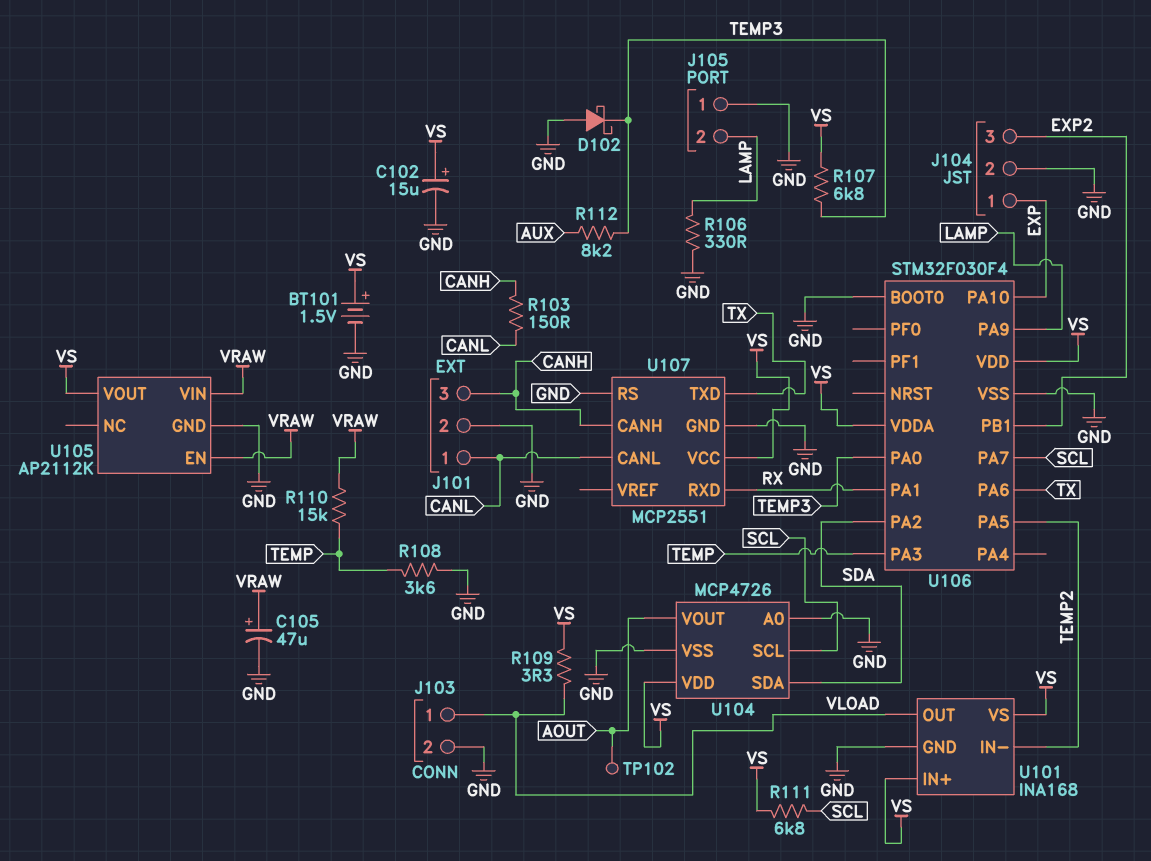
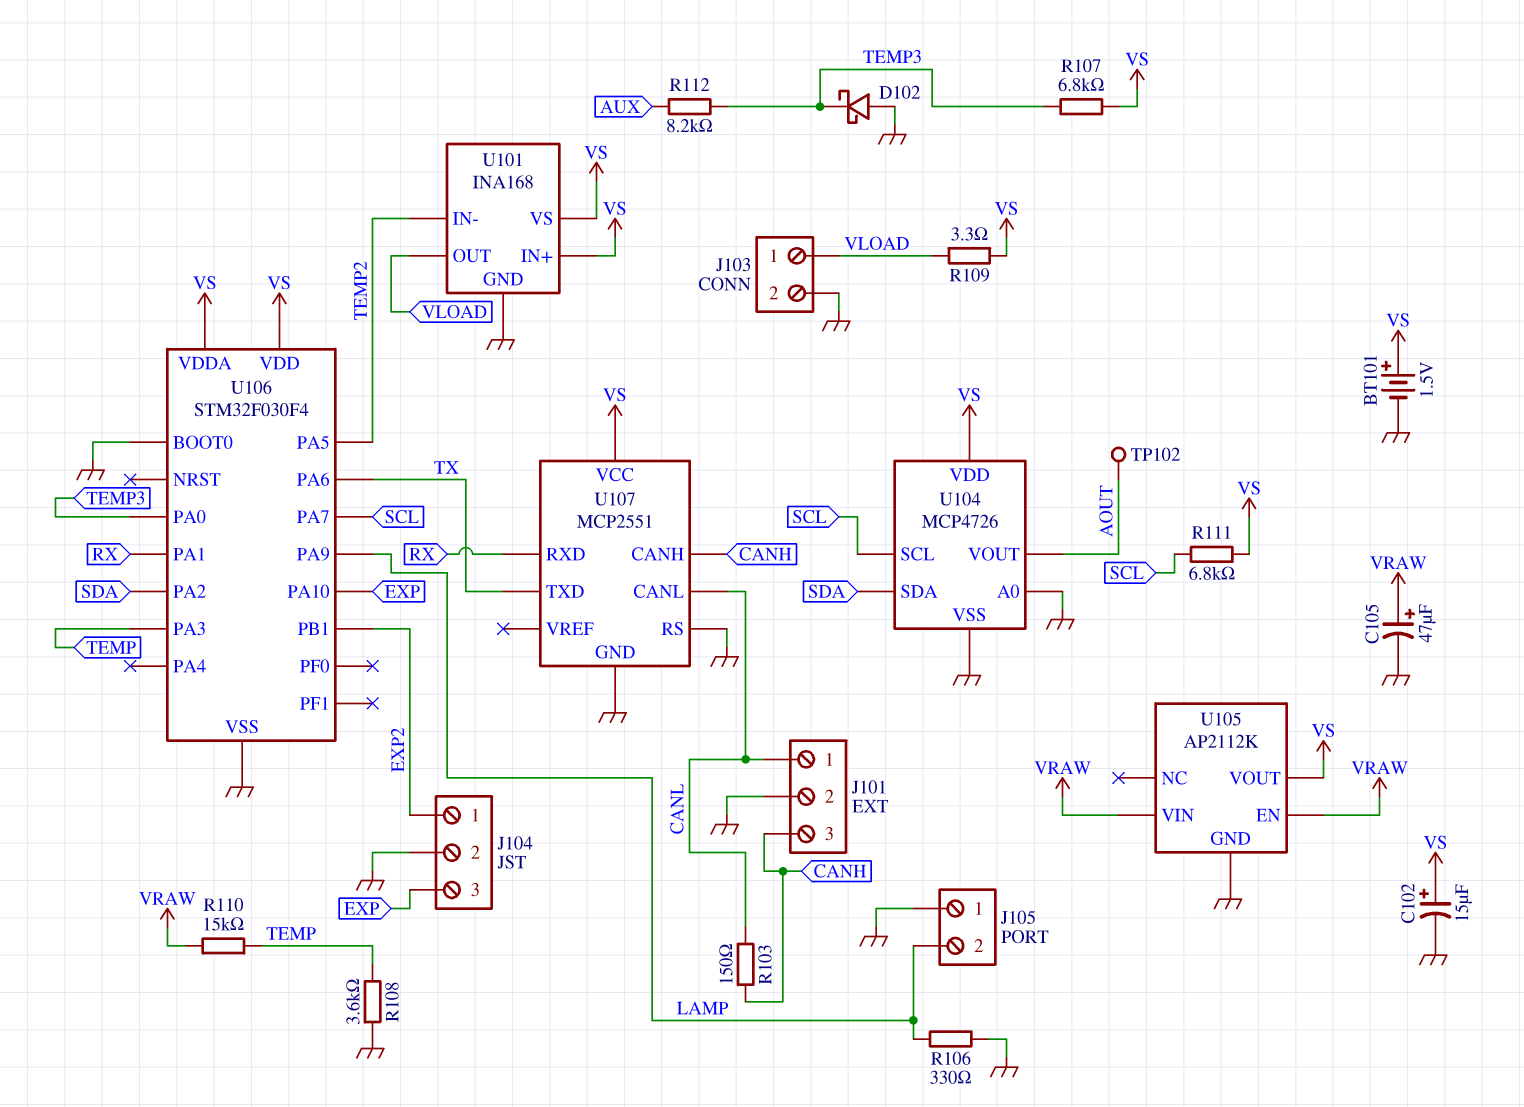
J104 pin 1: EXP -> EXP2
J104 pin 3: EXP2 -> EXP

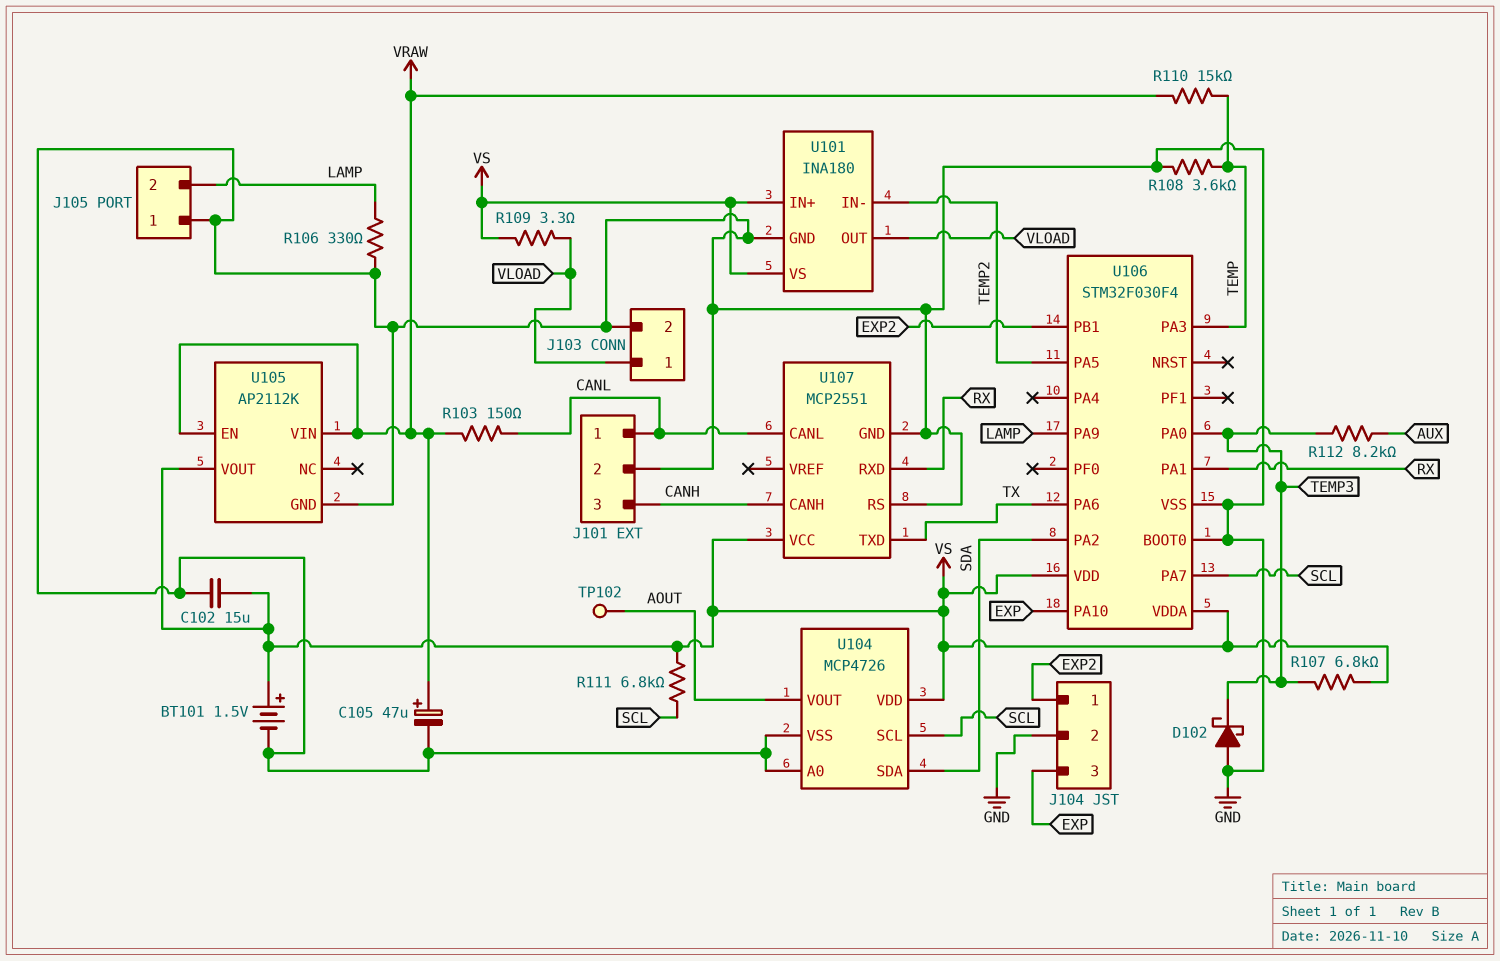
C102: 15uF (plus VS, minus GND) -> 15uF (GND, VS)
R103: 150 (CANH, CANL) -> 150 (CANL, VRAW)
U101: INA168 -> INA180

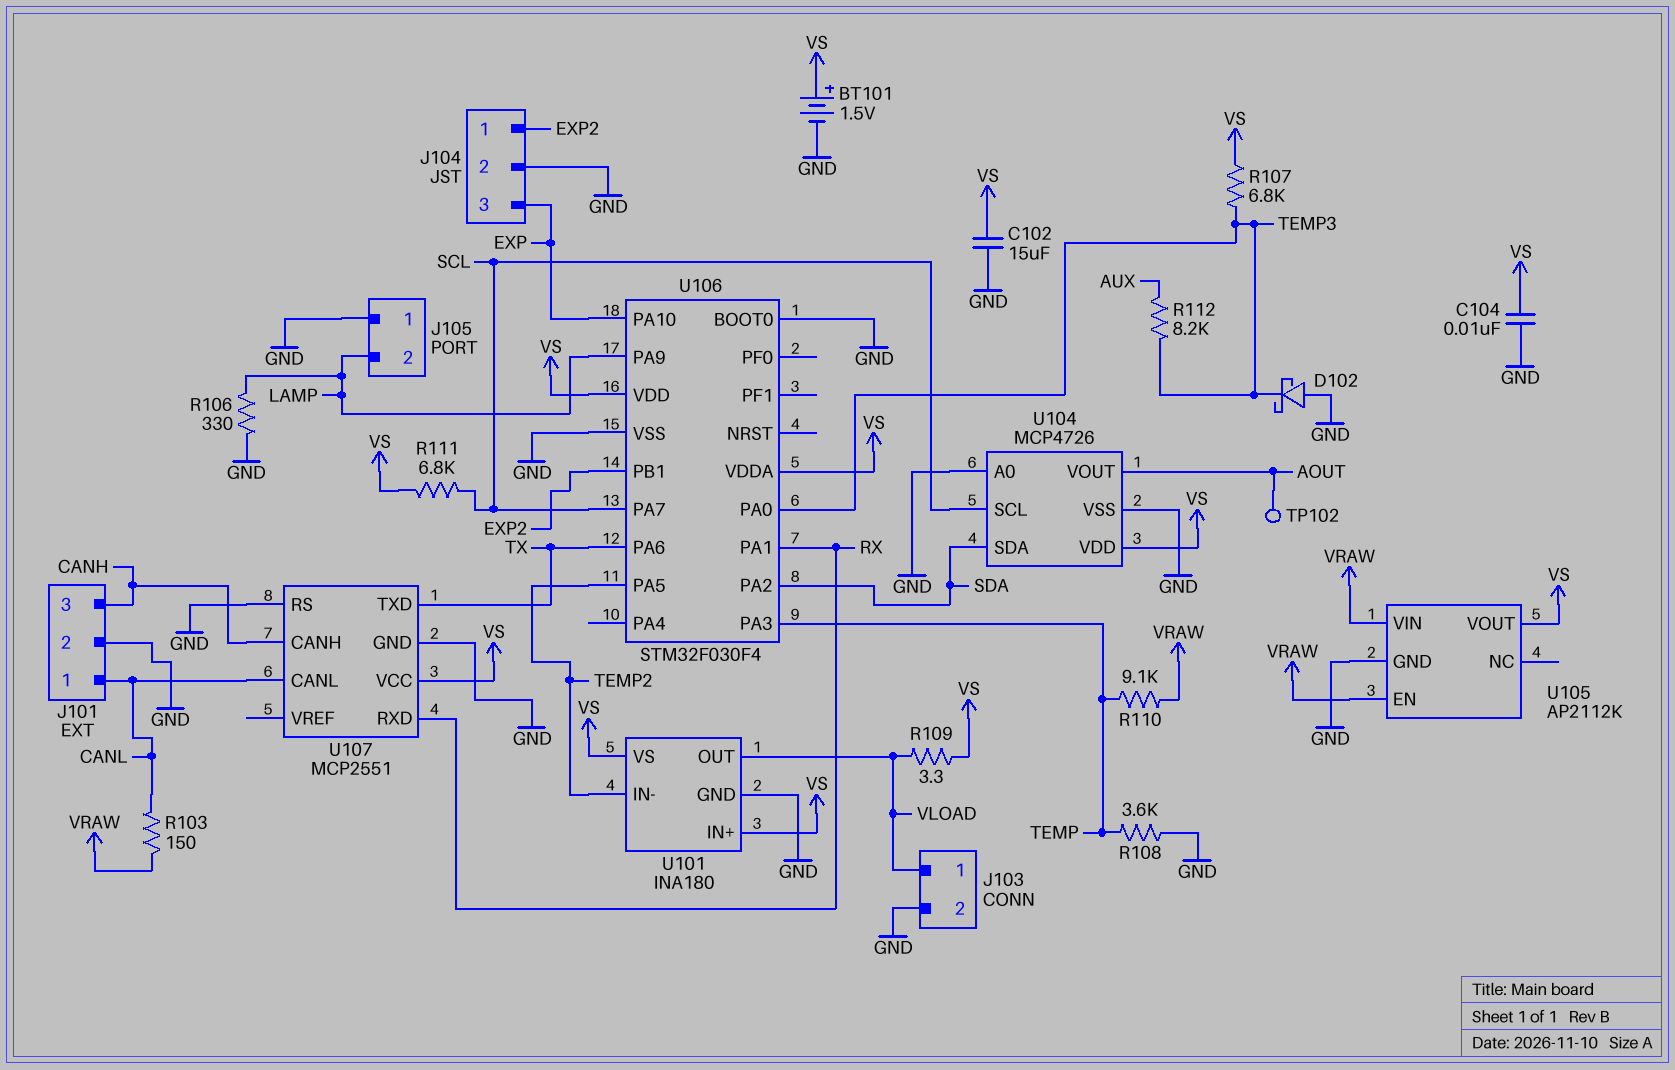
C104: none -> 10nF (GND, VS)
C105: 47uF (plus VRAW, minus GND) -> none
R110: 15k (TEMP, VRAW) -> 9.1k (TEMP, VRAW)

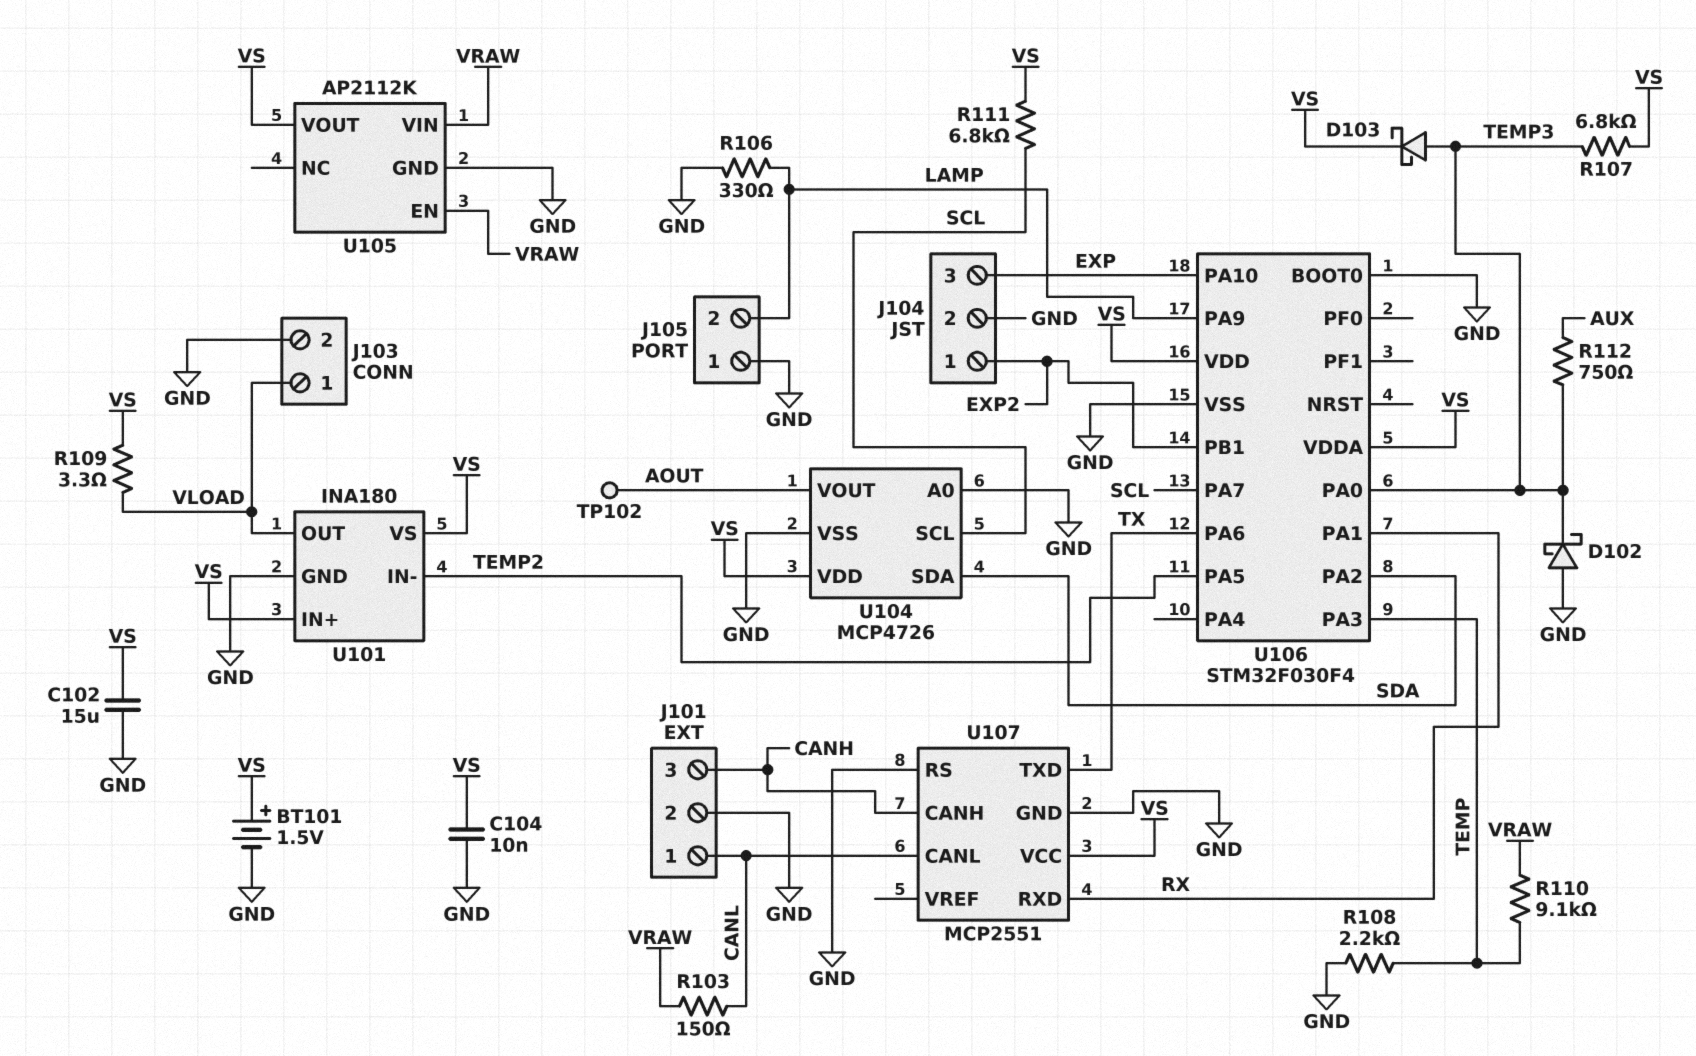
D103: none -> schottky (A TEMP3, K VS)
R108: 3.6k (GND, TEMP) -> 2.2k (GND, TEMP)
R112: 8.2k (AUX, TEMP3) -> 750 (AUX, TEMP3)

